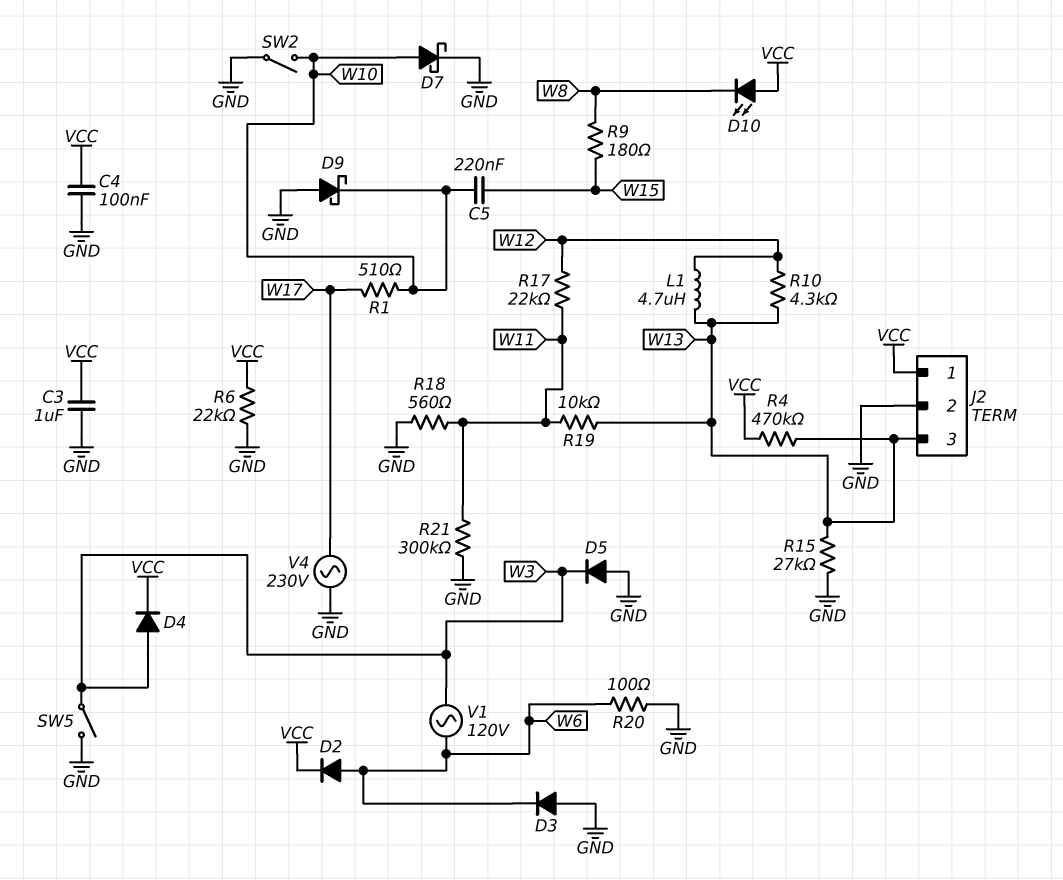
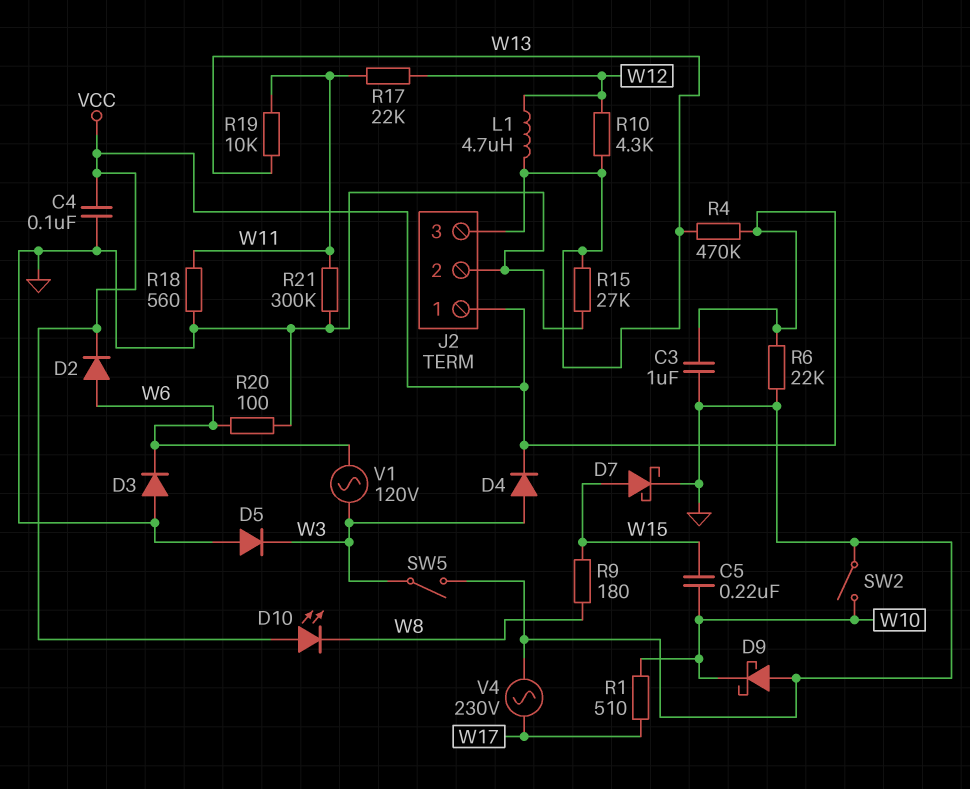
D7: schottky (A W10, K GND) -> schottky (A W15, K GND)

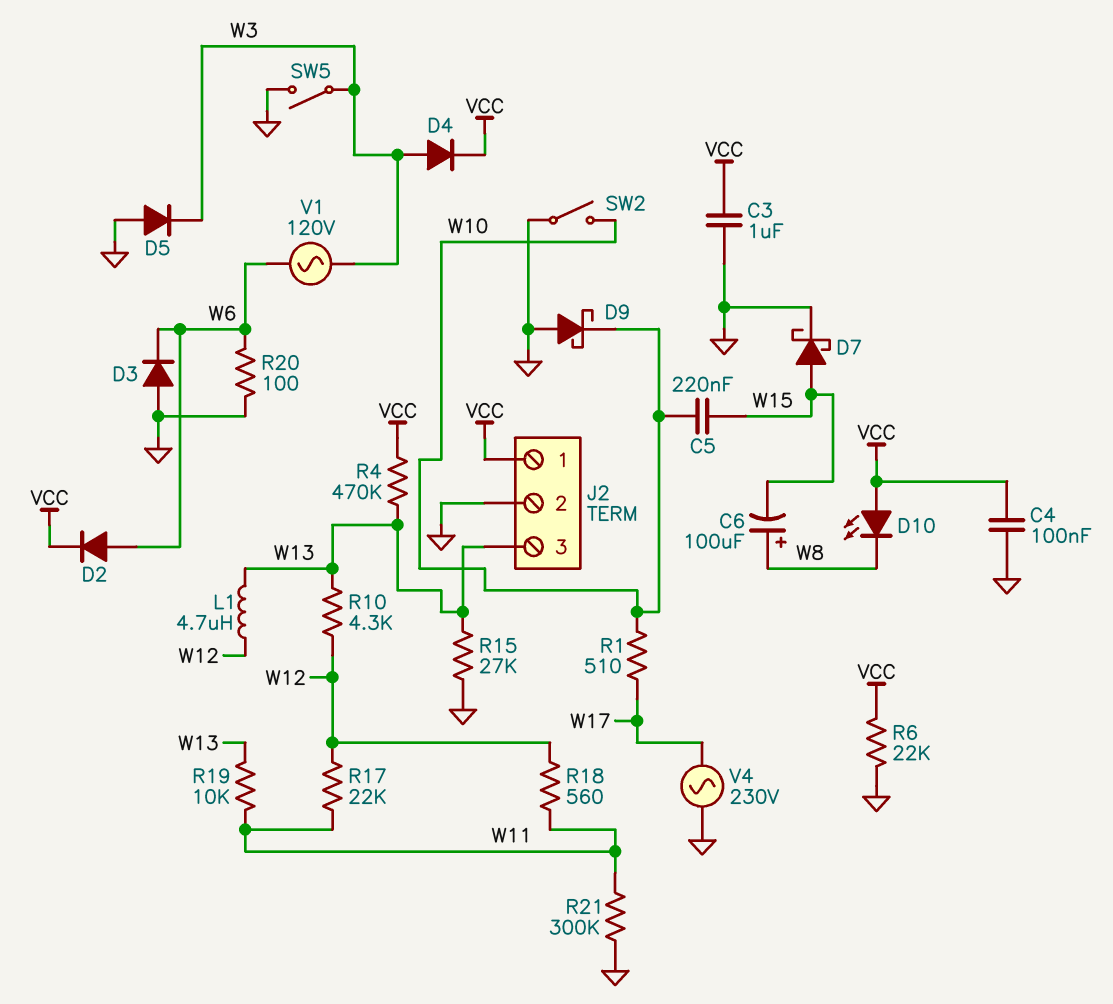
C6: none -> 100uF (plus W8, minus W15)
R9: 180 (W8, W15) -> none
R18: 560 (GND, W11) -> 560 (W11, W12)

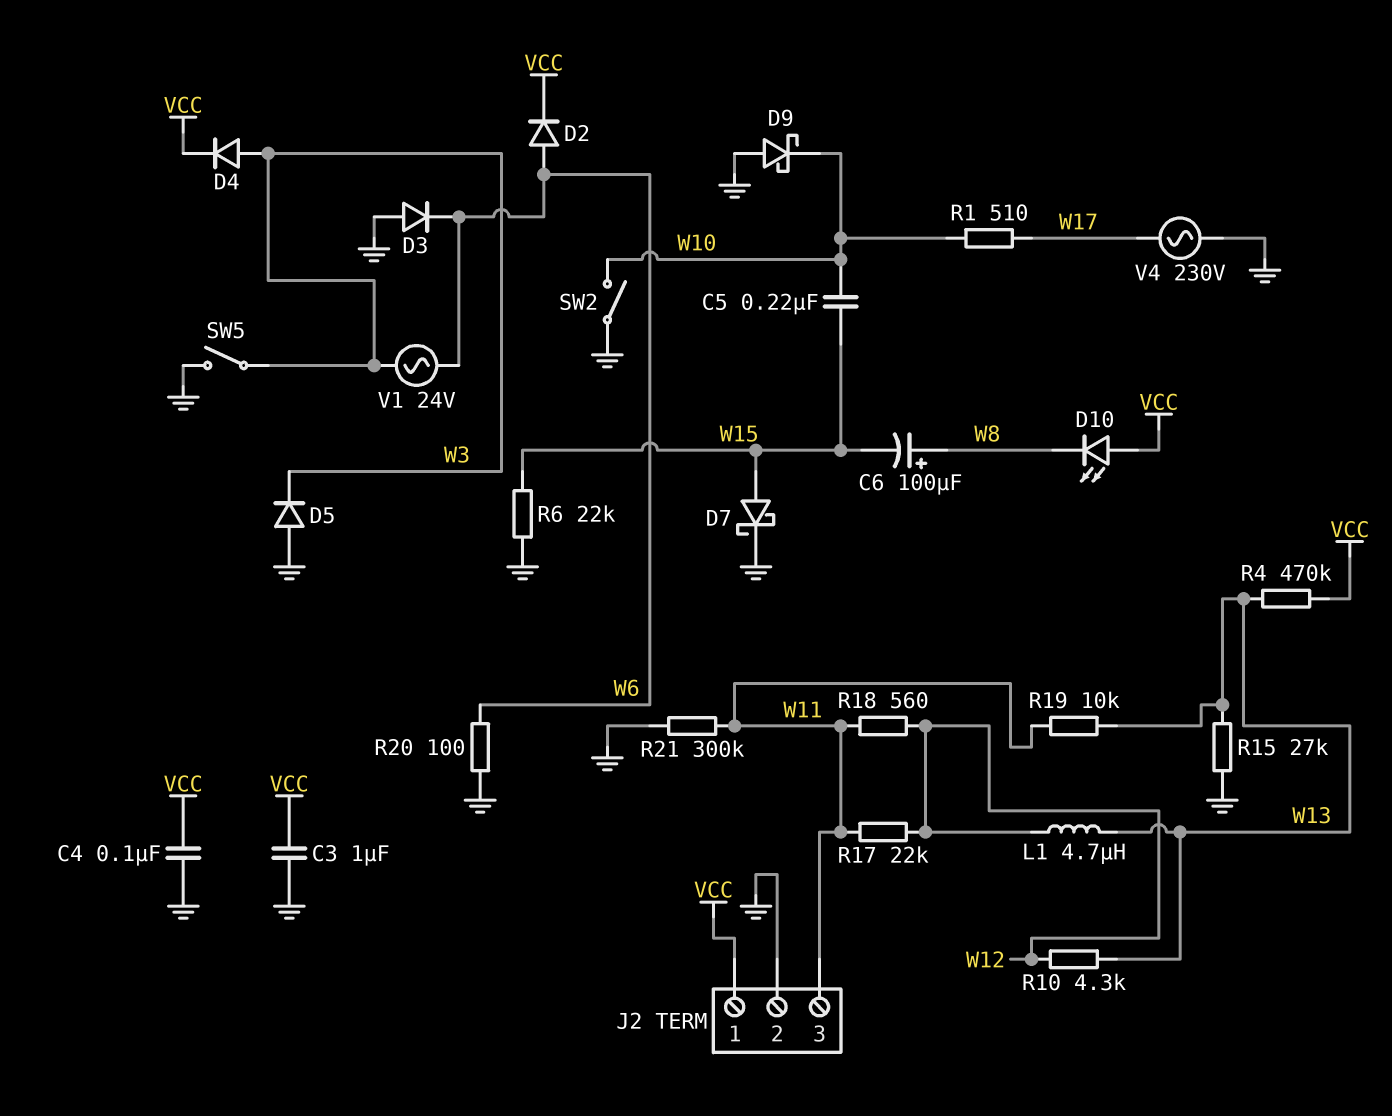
J2 pin 3: W13 -> W11
R6: 22k (GND, VCC) -> 22k (GND, W15)
V1: AC 120V (W3, W6) -> AC 24V (W3, W6)

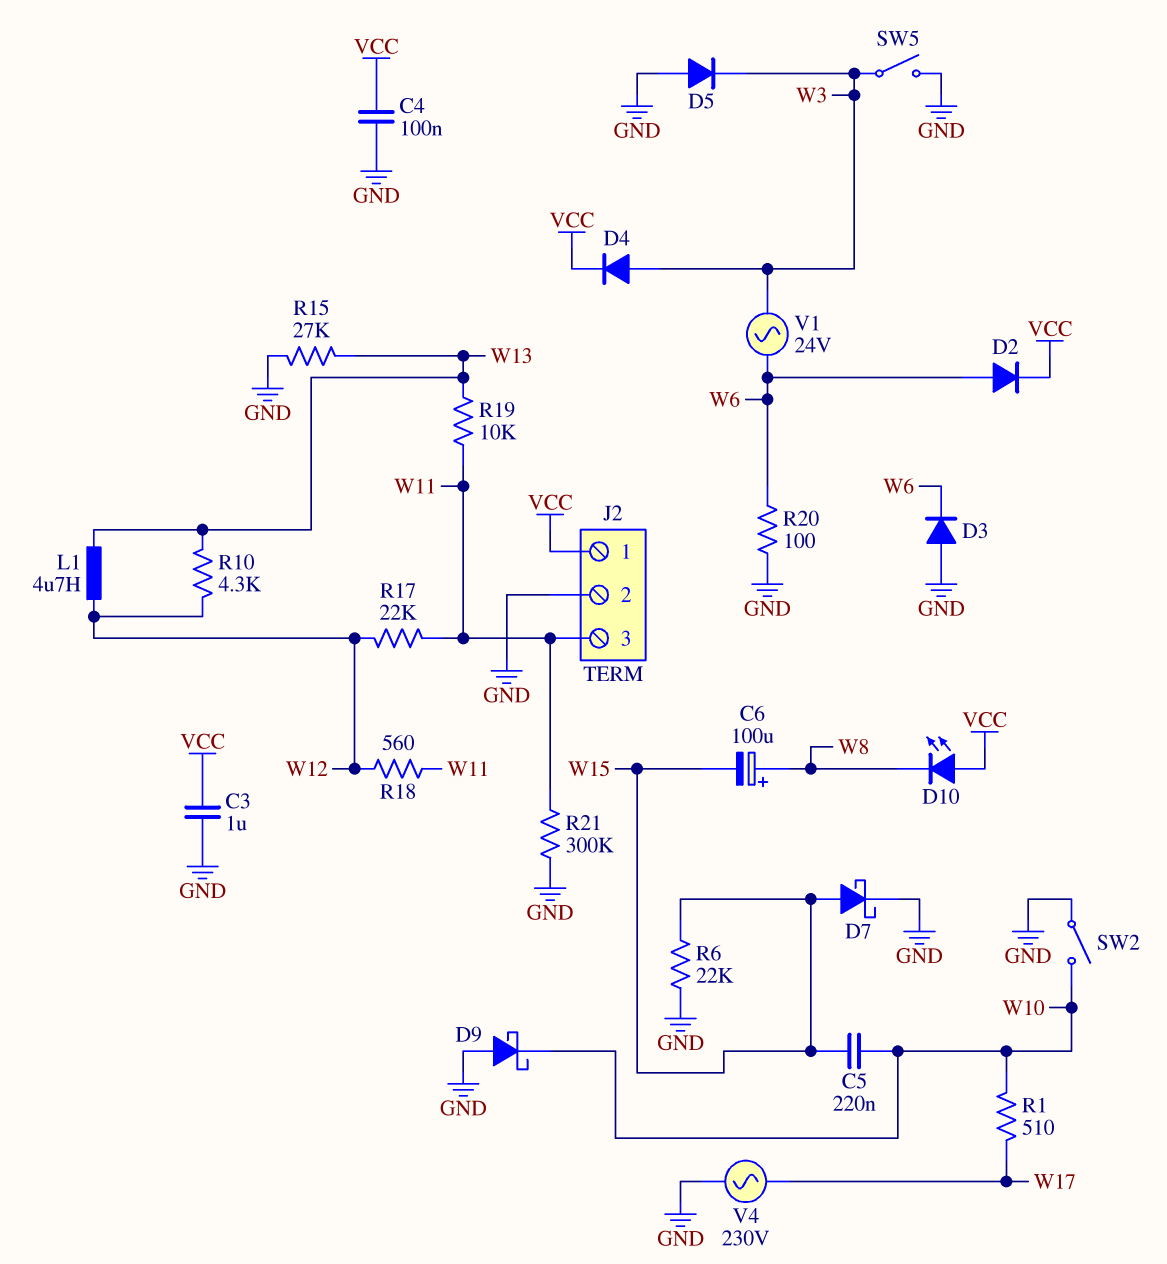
R4: 470k (VCC, W13) -> none

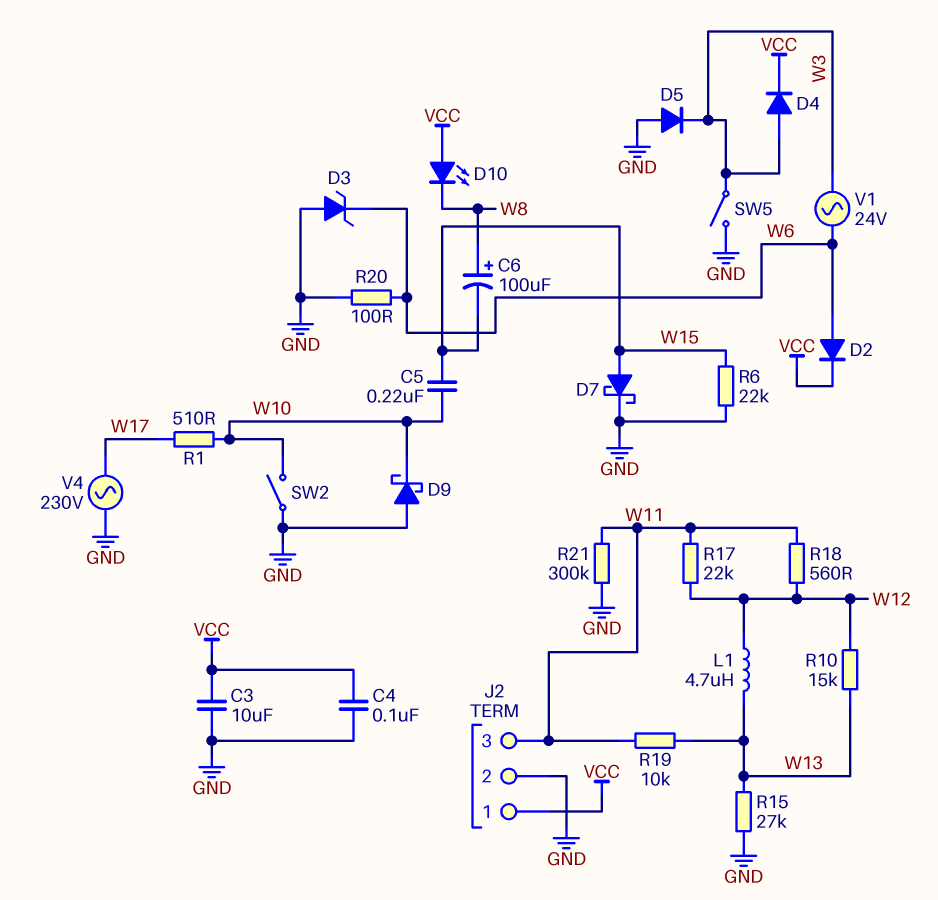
C3: 1uF (GND, VCC) -> 10uF (GND, VCC)
D3: diode (A GND, K W6) -> zener (A GND, K W6)
R10: 4.3k (W12, W13) -> 15k (W12, W13)

